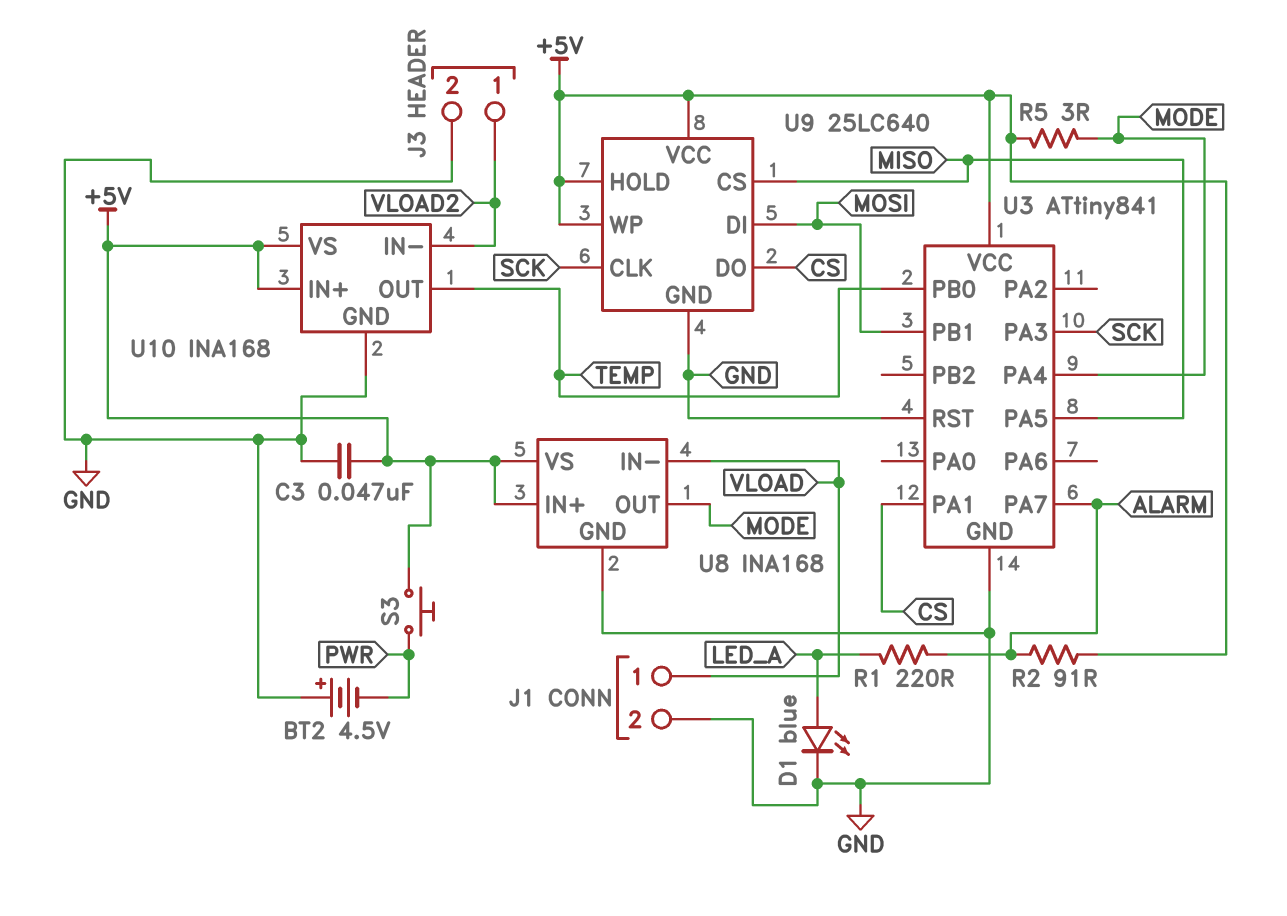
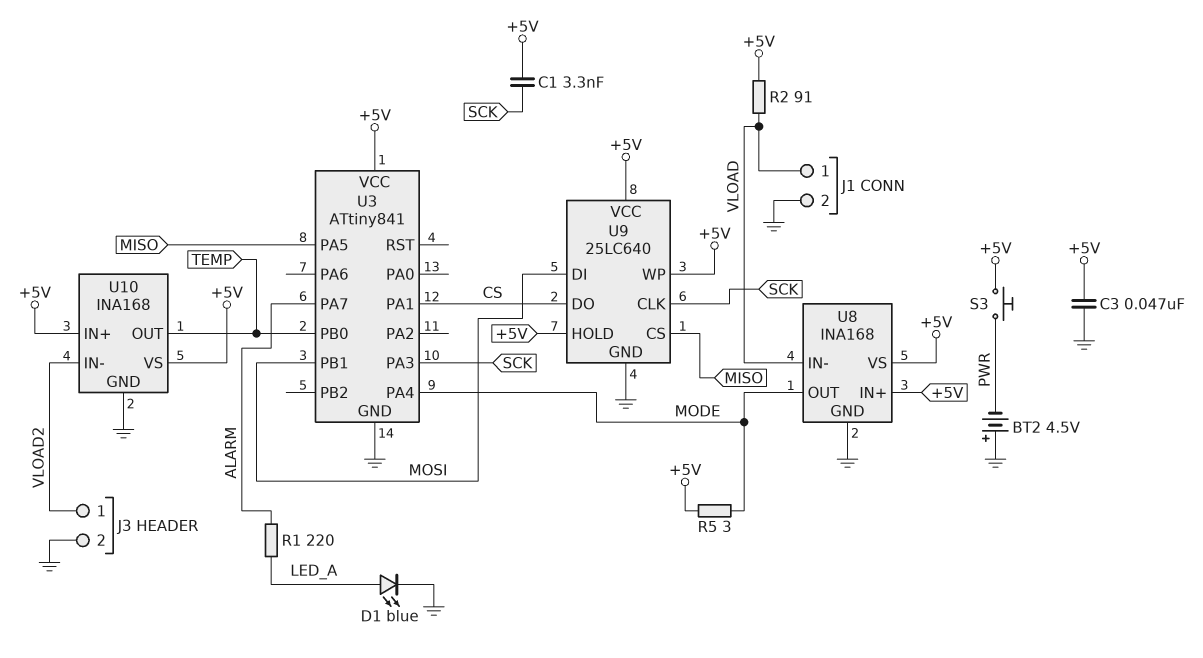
C1: none -> 3.3nF (+5V, SCK)
R2: 91 (+5V, ALARM) -> 91 (+5V, VLOAD)
U3 pin RST: GND -> none

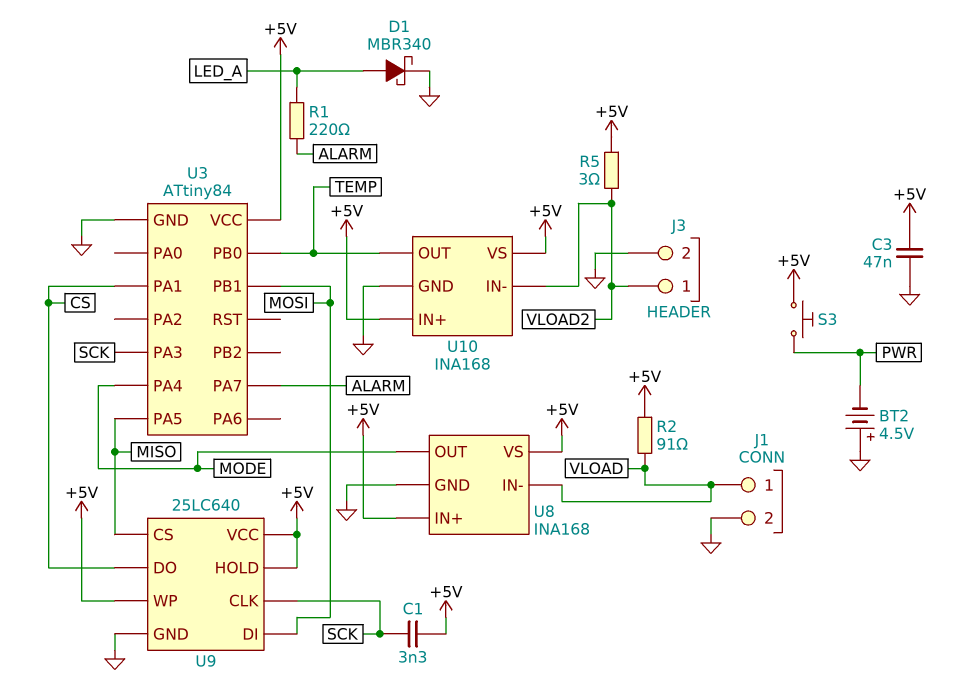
D1: LED blue (A LED_A, K GND) -> schottky MBR340 (A LED_A, K GND)
R5: 3 (+5V, MODE) -> 3 (+5V, VLOAD2)
U3: ATtiny841 -> ATtiny84

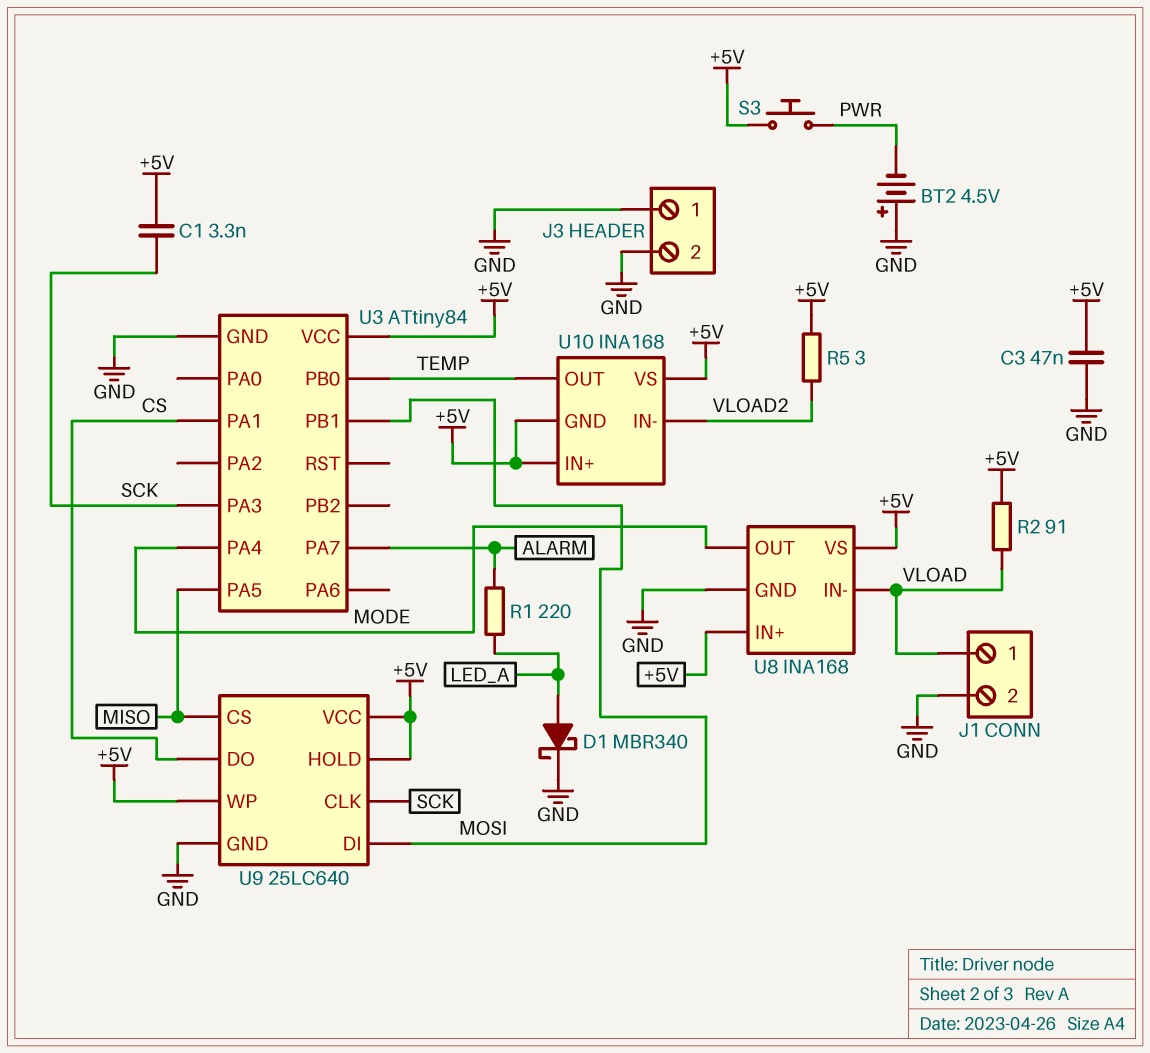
J3 pin 1: VLOAD2 -> GND
U10 pin GND: GND -> +5V

